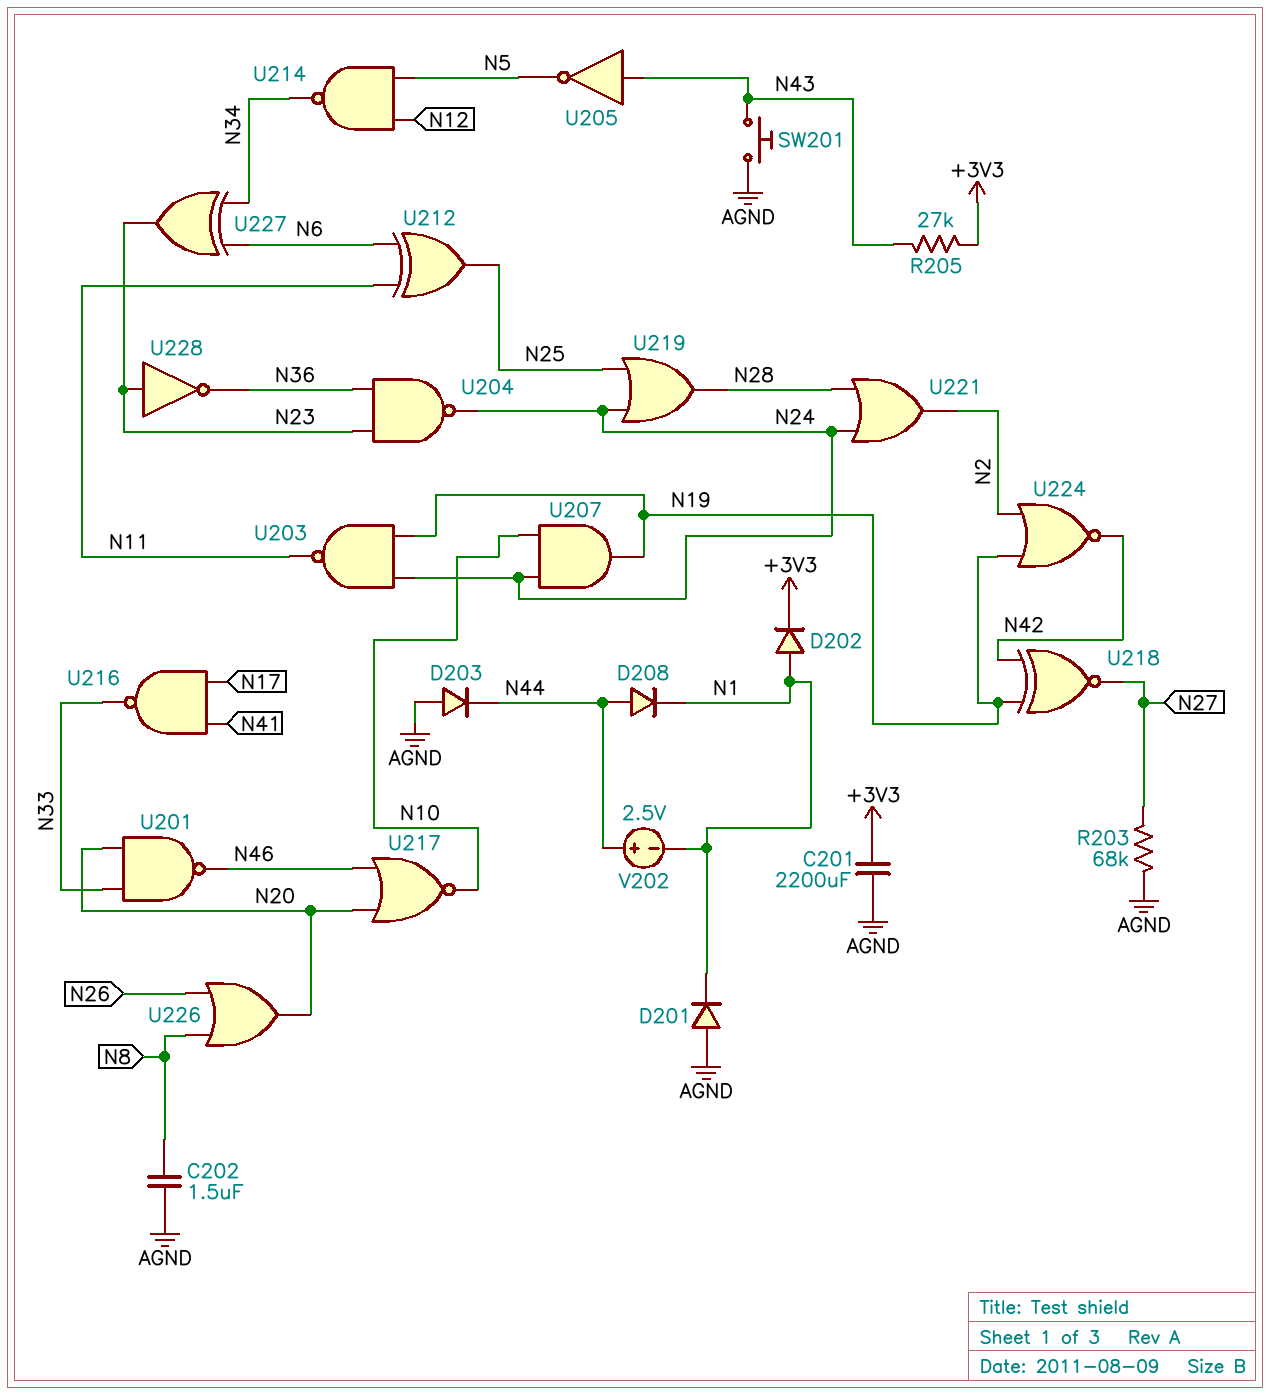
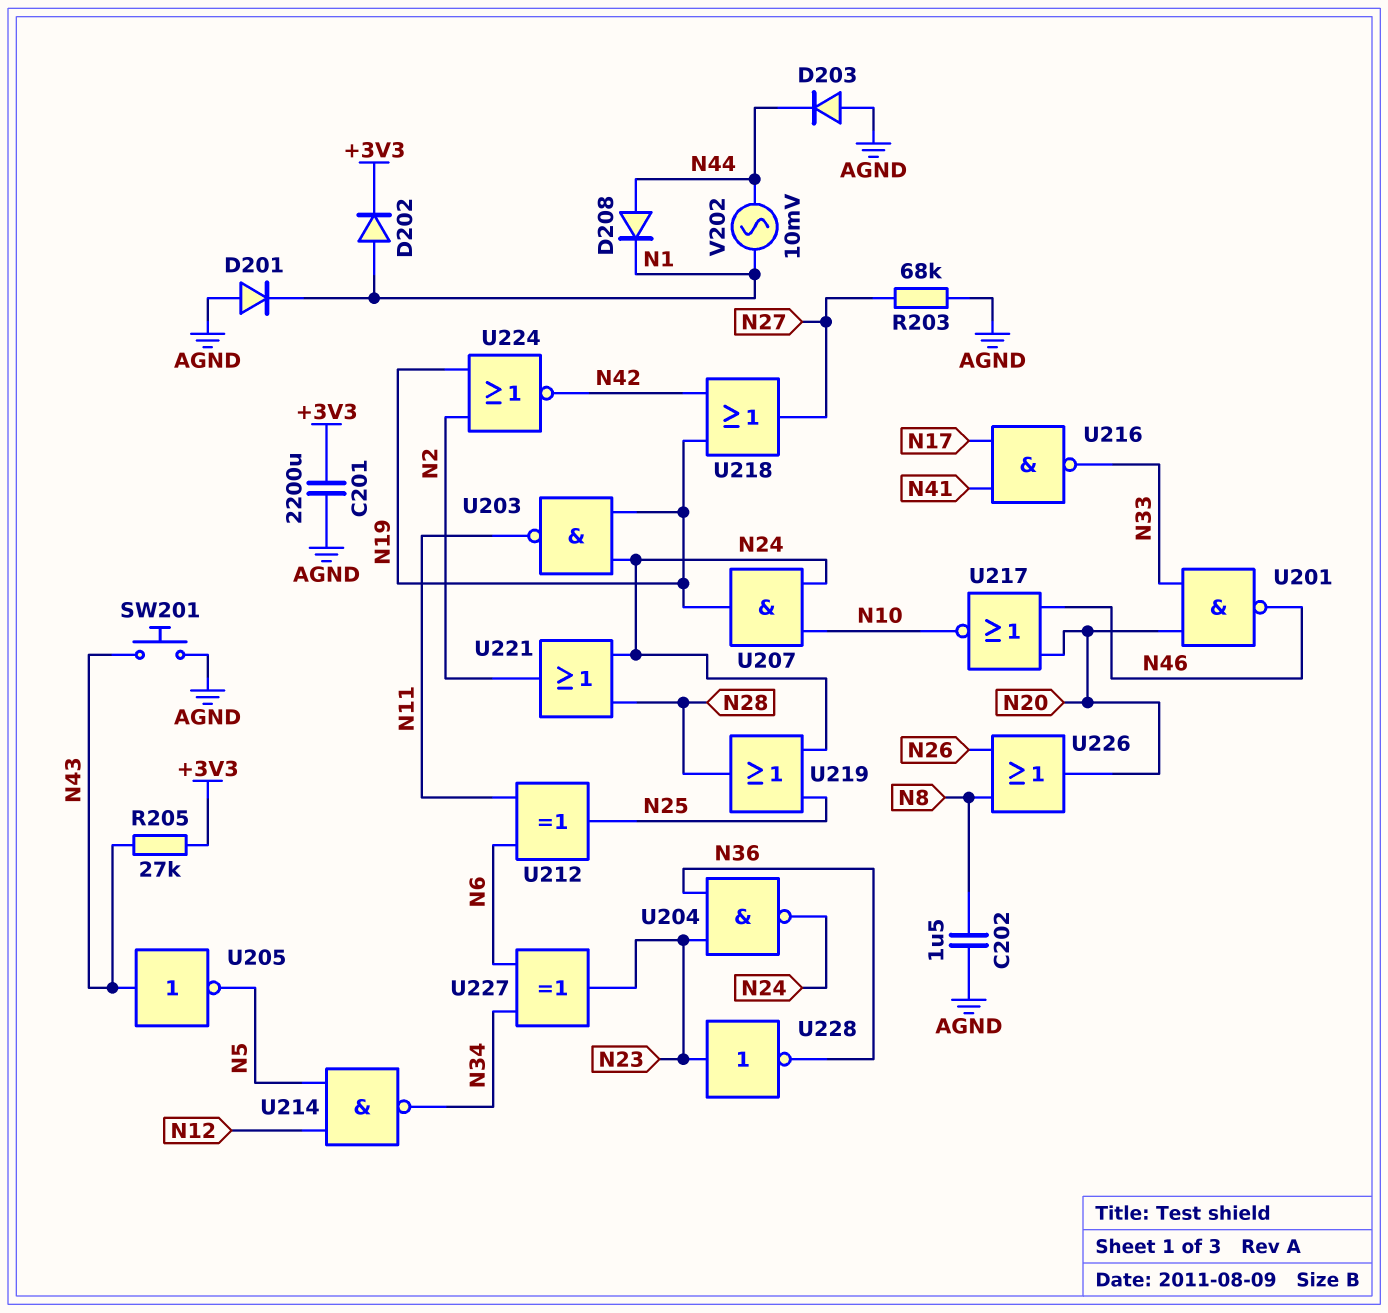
U218: XNOR (in N19, in N42, out N27) -> OR (in N19, in N42, out N27)
V202: 2.5V (plus N44, minus N1) -> AC 10mV (N1, N44)

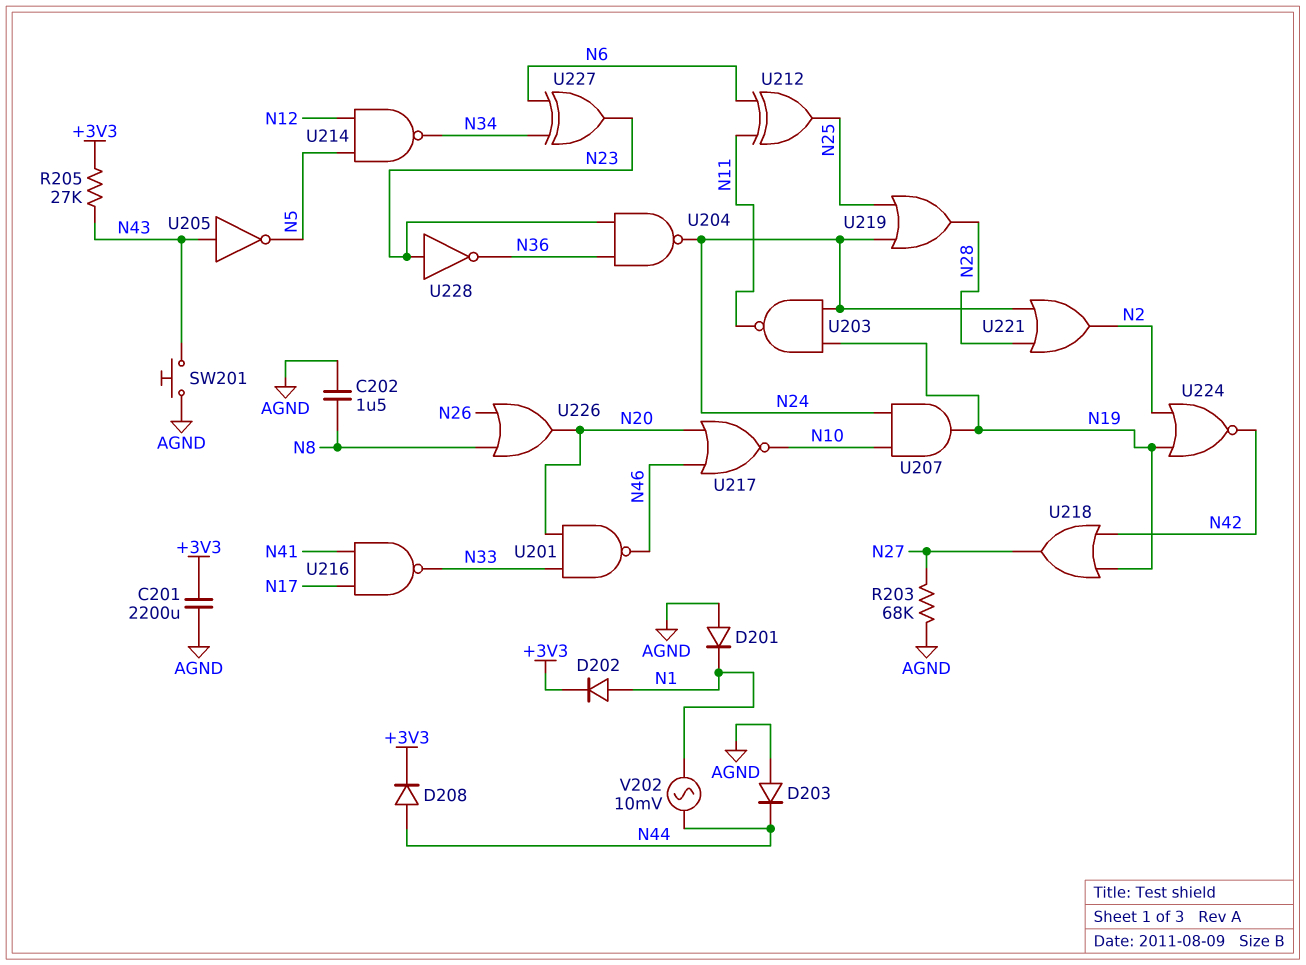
D208: diode (A N44, K N1) -> diode (A N44, K +3V3)

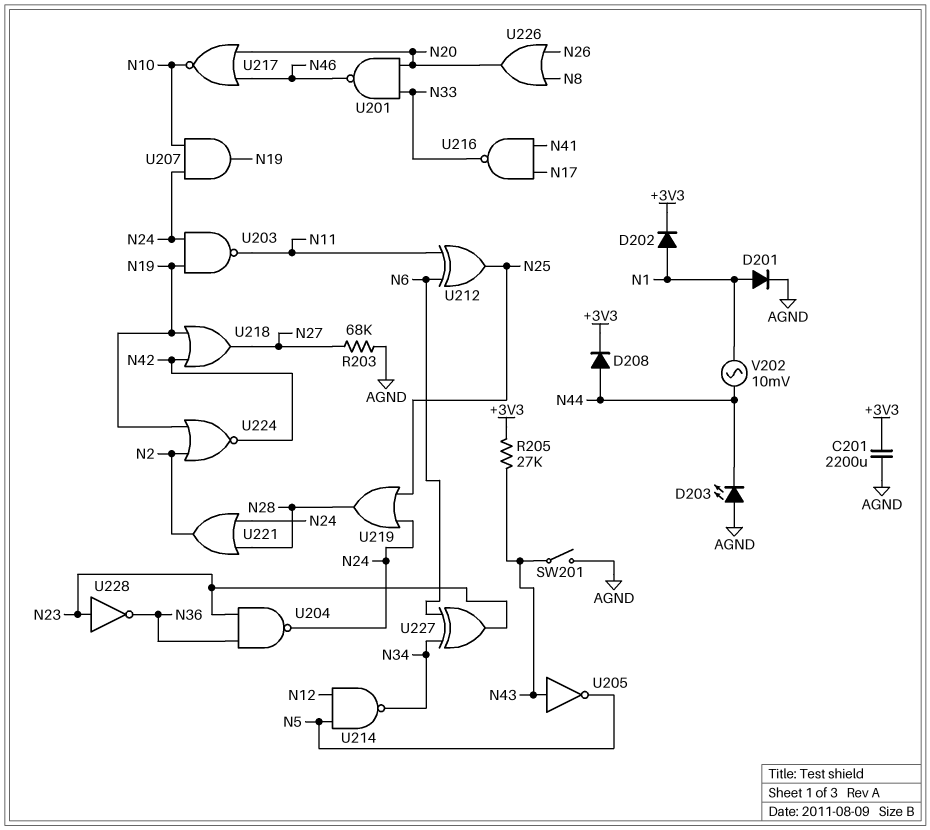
C202: 1.5uF (AGND, N8) -> none
D201: diode (A AGND, K N1) -> diode (A N1, K AGND)
D203: diode (A AGND, K N44) -> LED (A AGND, K N44)
SW201: button (AGND, N43) -> switch (AGND, N43)

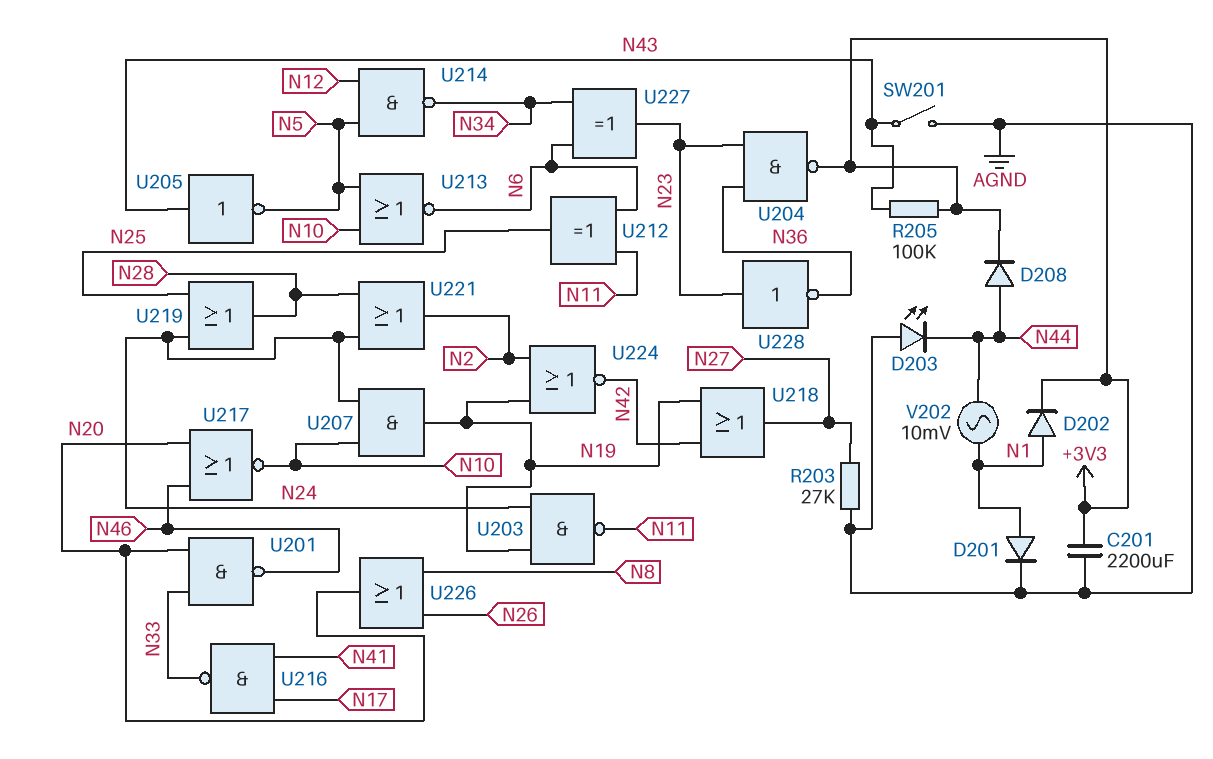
R203: 68k (AGND, N27) -> 27k (AGND, N27)
R205: 27k (+3V3, N43) -> 100k (+3V3, N43)
U204: NAND (in N23, in N36, out N24) -> NAND (in N23, in N36, out +3V3)
U213: none -> NOR (in N5, in N10, out N6)

